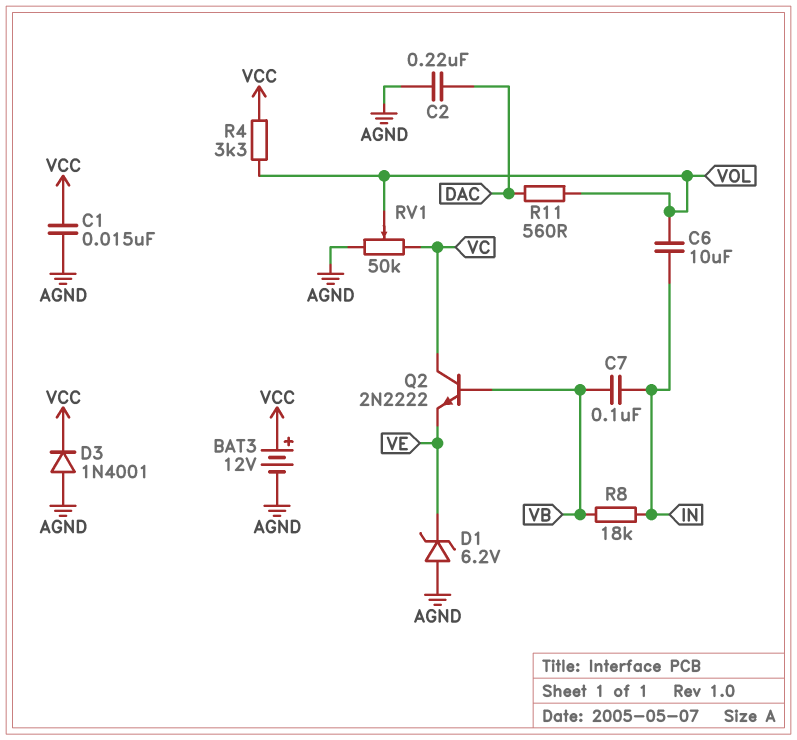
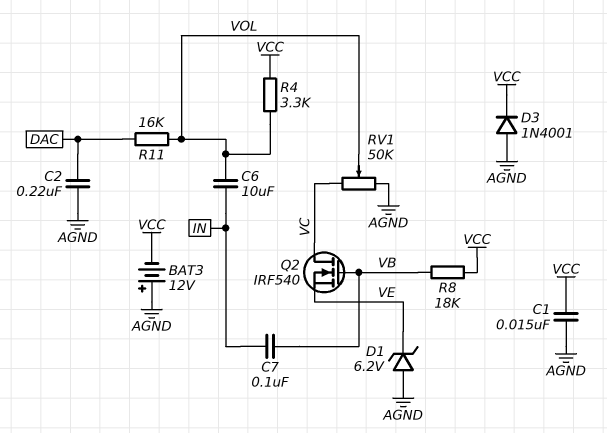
BAT3: 12V (plus VCC, minus AGND) -> 12V (plus AGND, minus VCC)
Q2: NPN 2N2222 (B VB, C VC, E VE) -> NMOS IRF540 (G VB, D VC, S VE)
R8: 18k (IN, VB) -> 18k (VB, VCC)
R11: 560 (DAC, VOL) -> 16k (DAC, VOL)

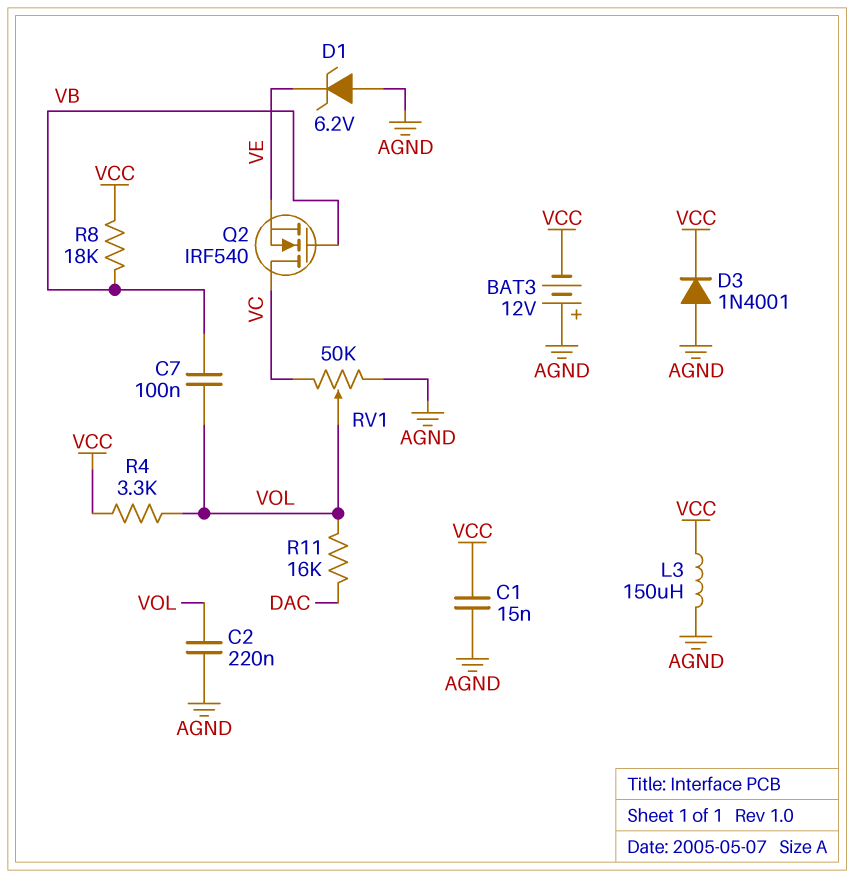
C2: 220nF (AGND, DAC) -> 220nF (AGND, VOL)
C6: 10uF (IN, VOL) -> none
C7: 100nF (IN, VB) -> 100nF (VB, VOL)
L3: none -> 150uH (AGND, VCC)

